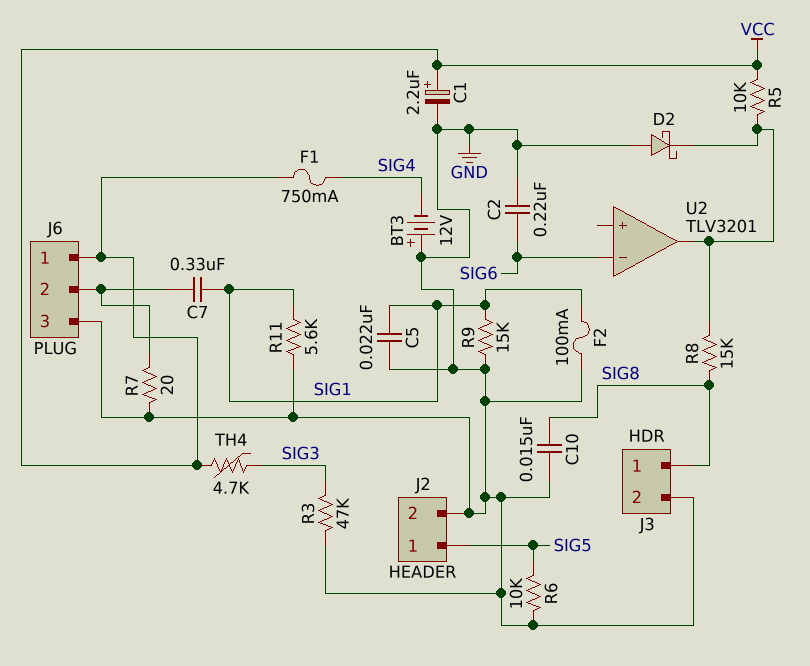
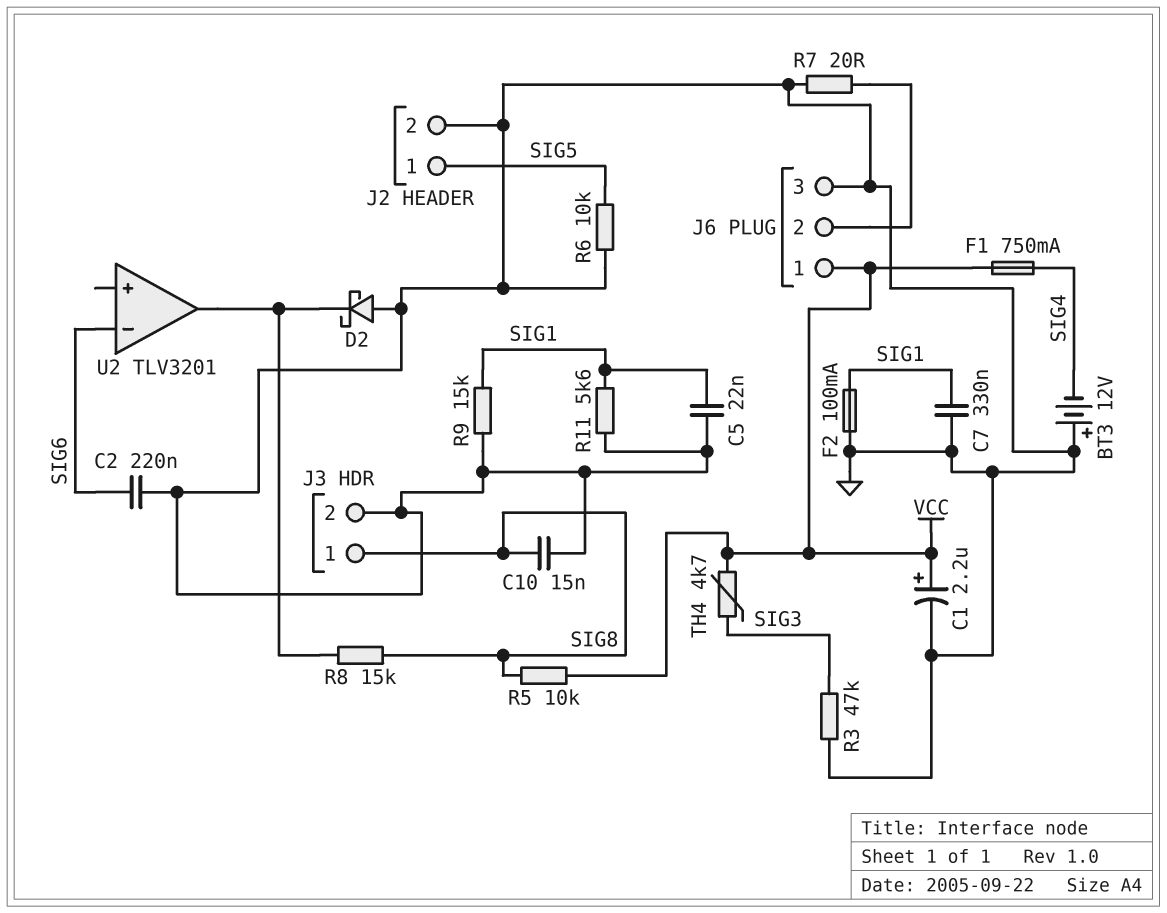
C7: 330nF (J6/2, SIG1) -> 330nF (GND, SIG1)
R5: 10k (U2/out, VCC) -> 10k (SIG8, VCC)

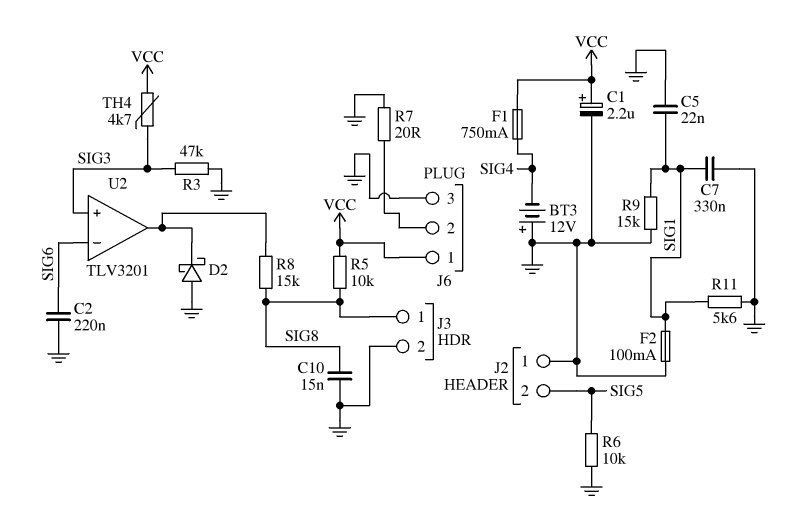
J2 pin 1: SIG5 -> GND
J2 pin 2: GND -> SIG5
U2 pin in+: none -> SIG3

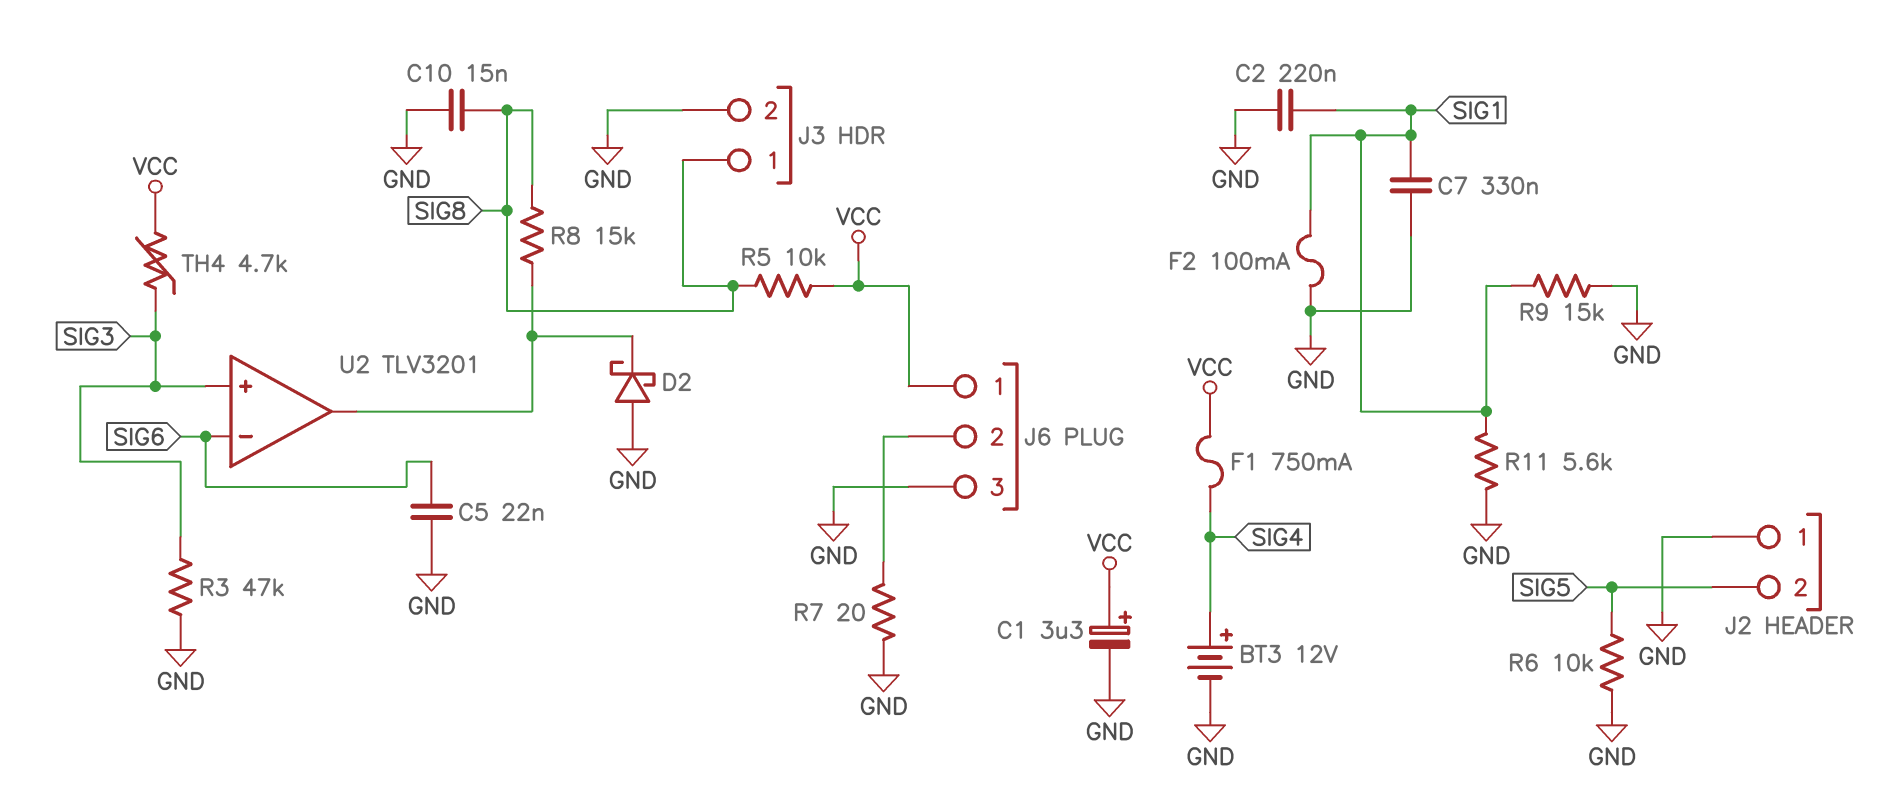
BT3: 12V (plus GND, minus SIG4) -> 12V (plus SIG4, minus GND)
C1: 2.2uF (plus VCC, minus GND) -> 3.3uF (plus VCC, minus GND)
C2: 220nF (GND, SIG6) -> 220nF (GND, SIG1)
C5: 22nF (GND, SIG1) -> 22nF (GND, SIG6)

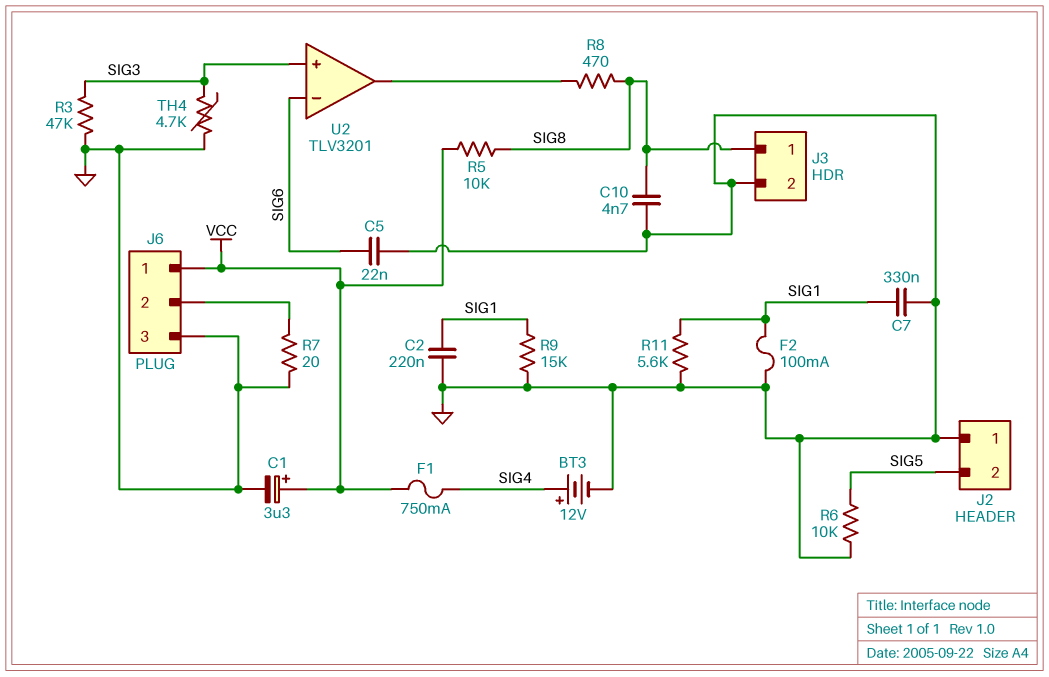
C10: 15nF (GND, SIG8) -> 4.7nF (GND, SIG8)
D2: schottky (A GND, K U2/out) -> none
R8: 15k (SIG8, U2/out) -> 470 (SIG8, U2/out)
TH4: 4.7k (SIG3, VCC) -> 4.7k (GND, SIG3)

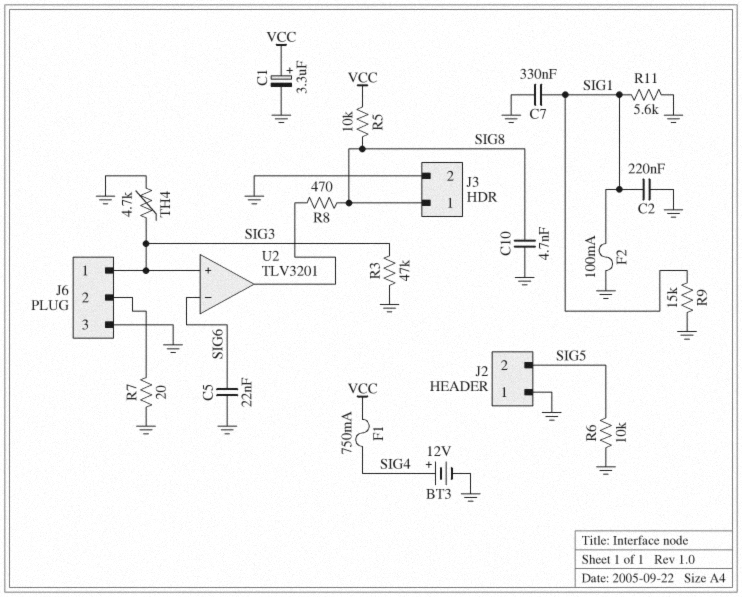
J6 pin 1: VCC -> SIG3

